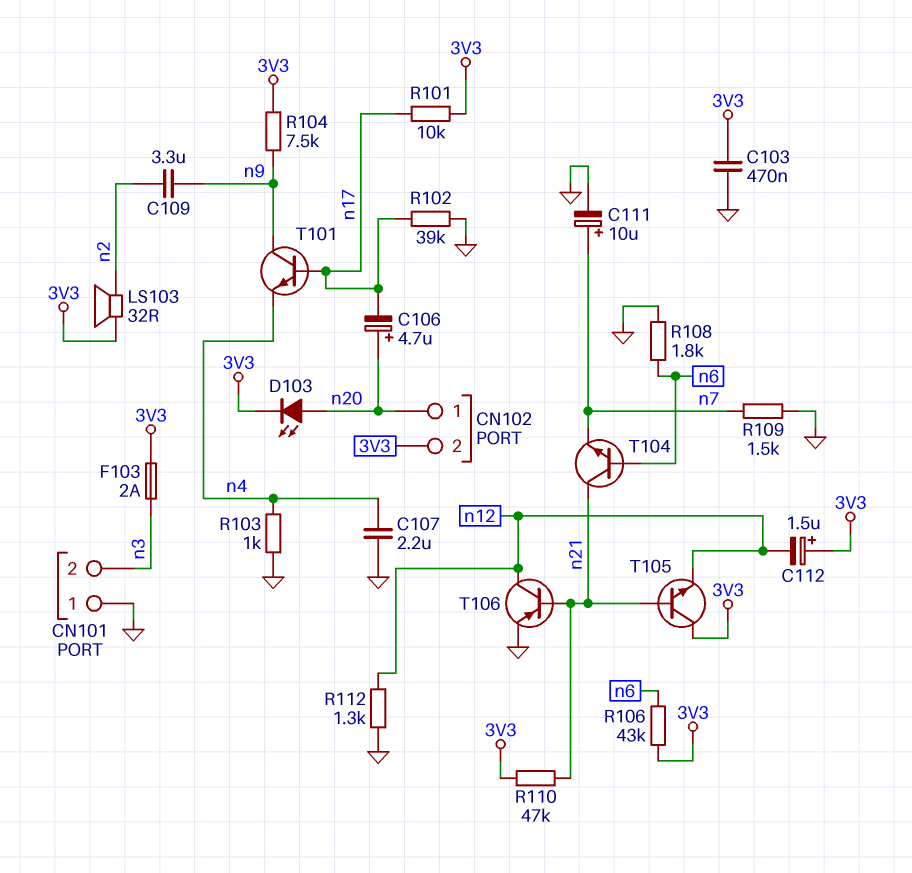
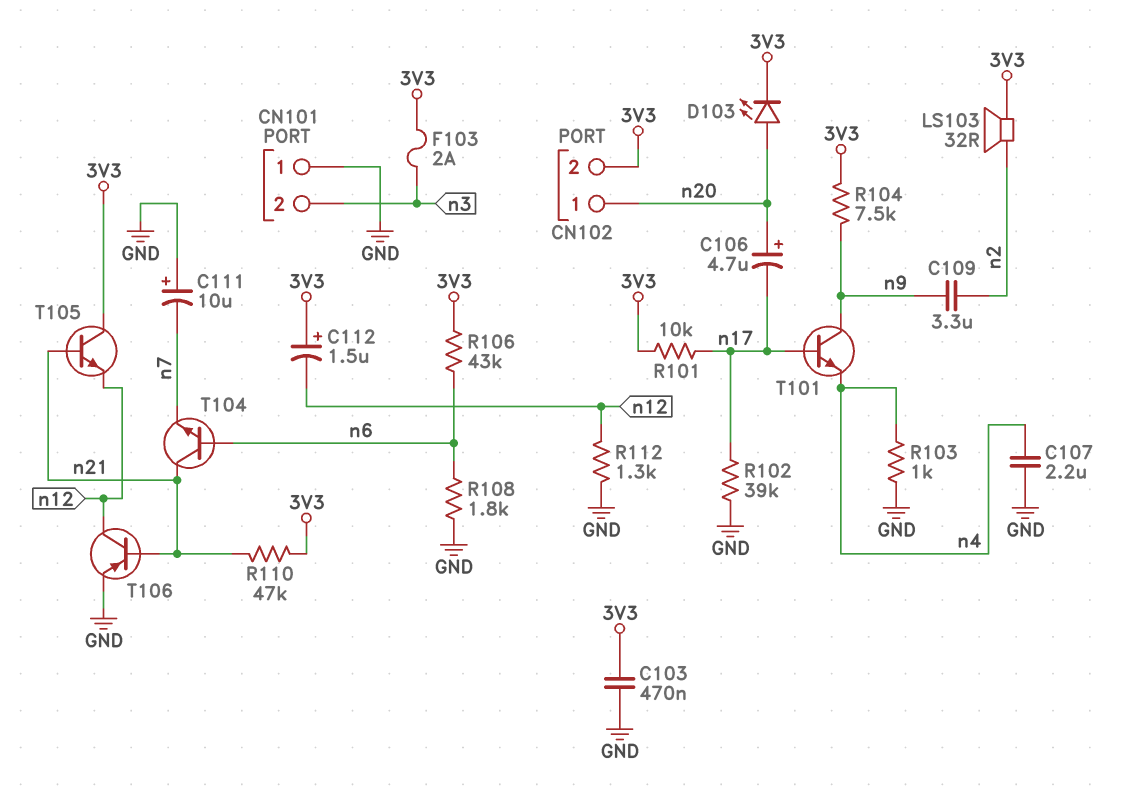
C111: 10uF (plus n7, minus GND) -> 10uF (plus GND, minus n7)
R109: 1.5k (GND, n7) -> none

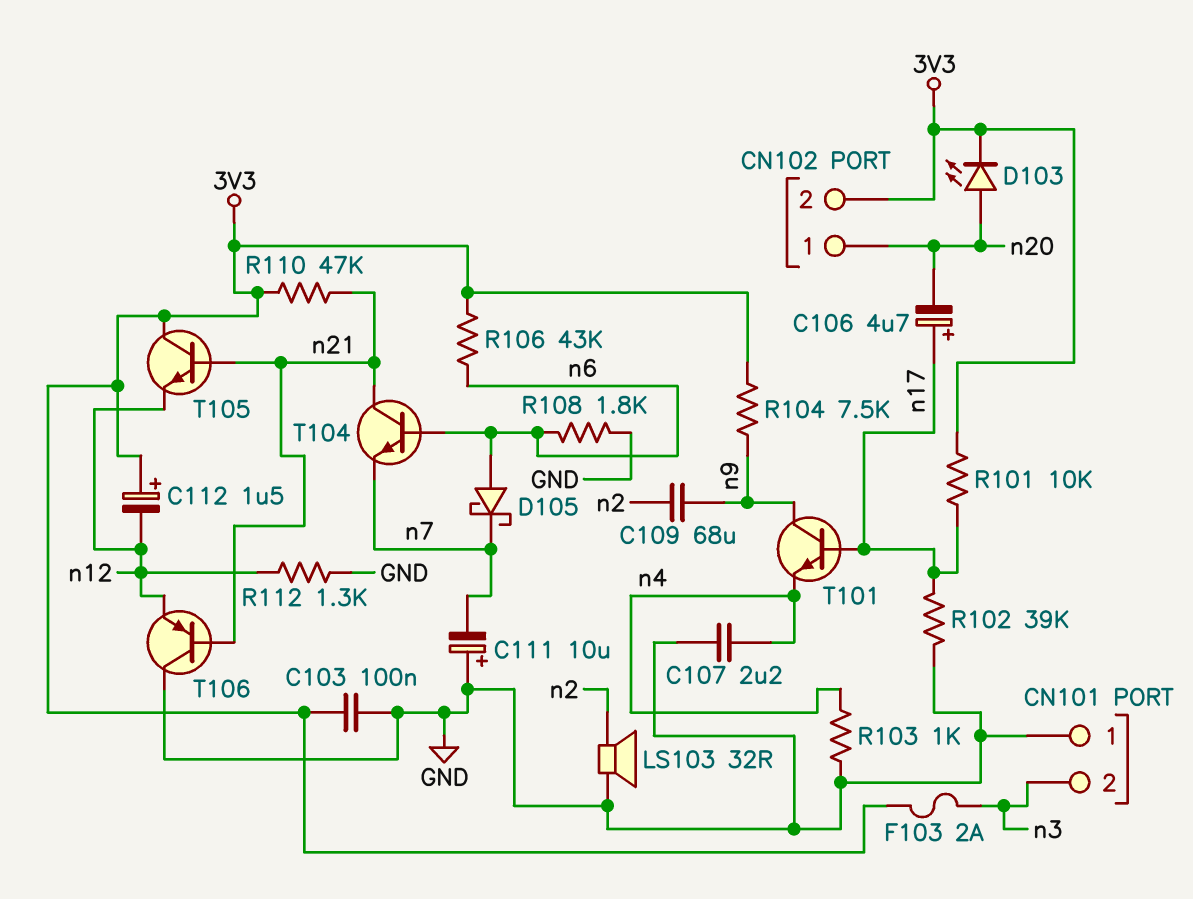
C103: 470nF (3V3, GND) -> 100nF (3V3, GND)
C106: 4.7uF (plus n20, minus n17) -> 4.7uF (plus n17, minus n20)
C109: 3.3uF (n2, n9) -> 68uF (n2, n9)
D105: none -> schottky (A n6, K n7)
LS103: speaker 32R (3V3, n2) -> speaker 32R (GND, n2)
T106: PNP (B n21, C n12, E GND) -> PNP (B n21, C GND, E n12)

